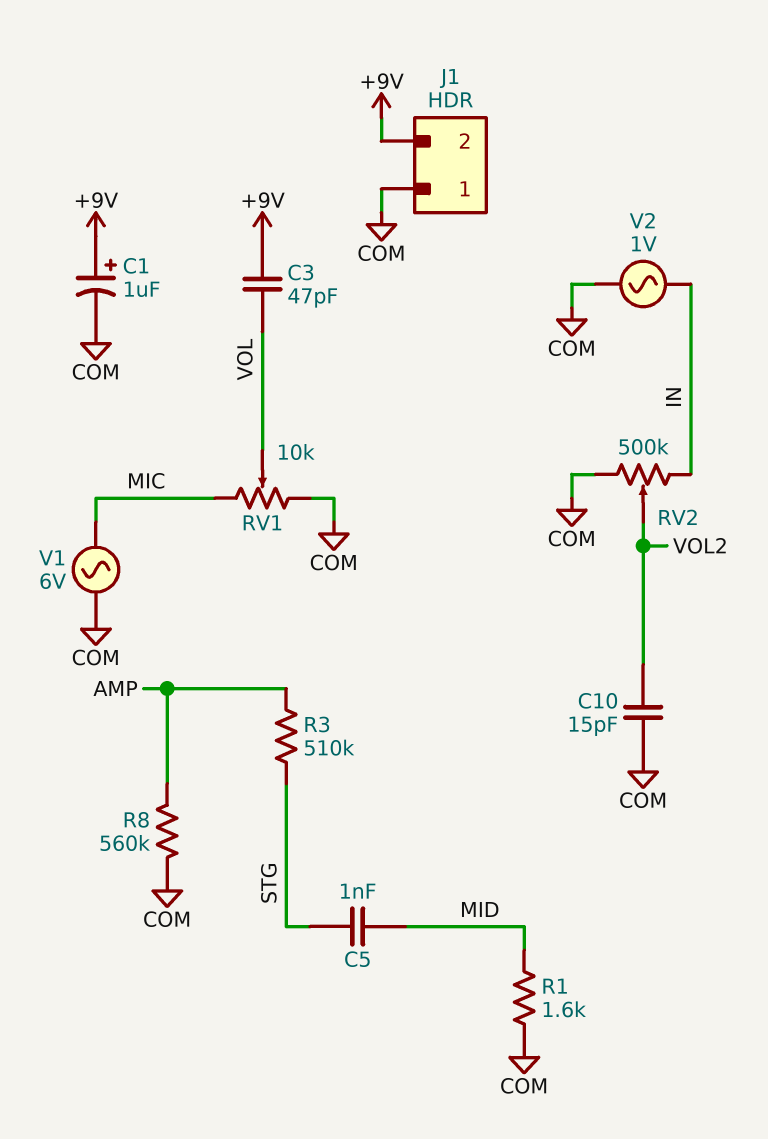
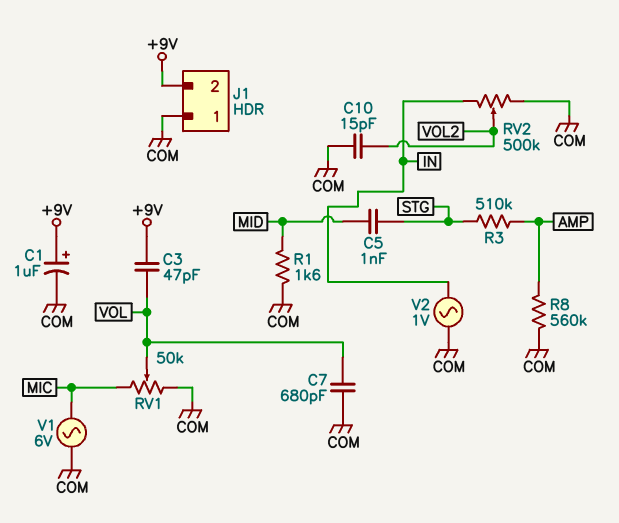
C7: none -> 680pF (COM, VOL)
RV1: 10k (COM, MIC, wiper VOL) -> 50k (COM, MIC, wiper VOL)

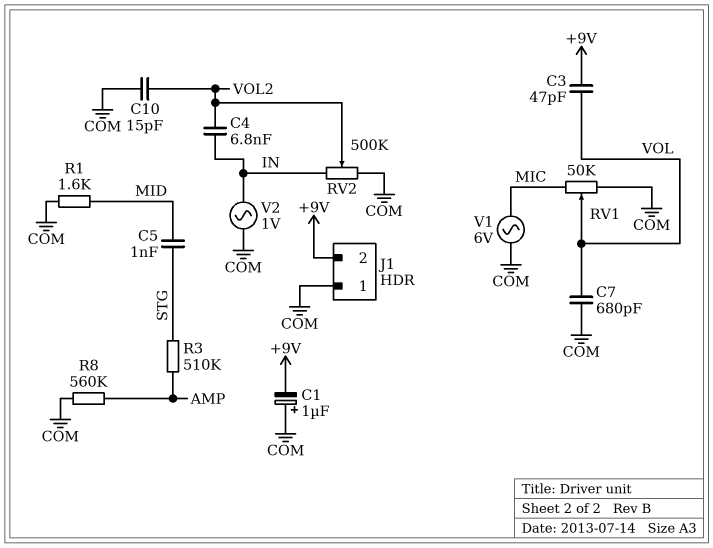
C1: 1uF (plus +9V, minus COM) -> 1uF (plus COM, minus +9V)
C4: none -> 6.8nF (IN, VOL2)

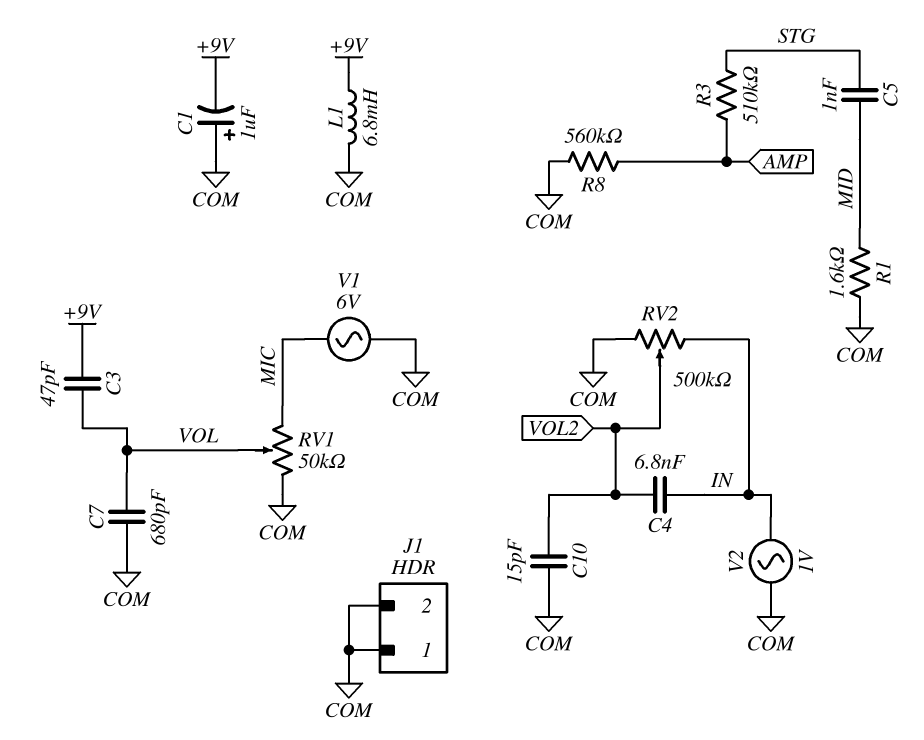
J1 pin 2: +9V -> COM
L1: none -> 6.8mH (+9V, COM)

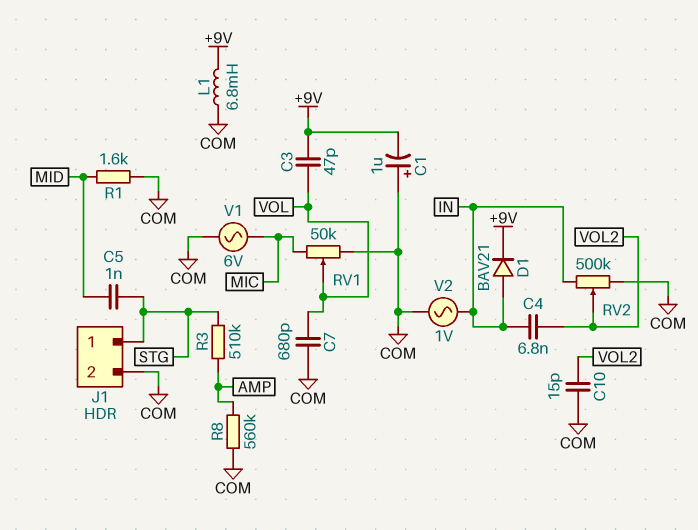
D1: none -> diode BAV21 (A IN, K +9V)
J1 pin 1: COM -> STG

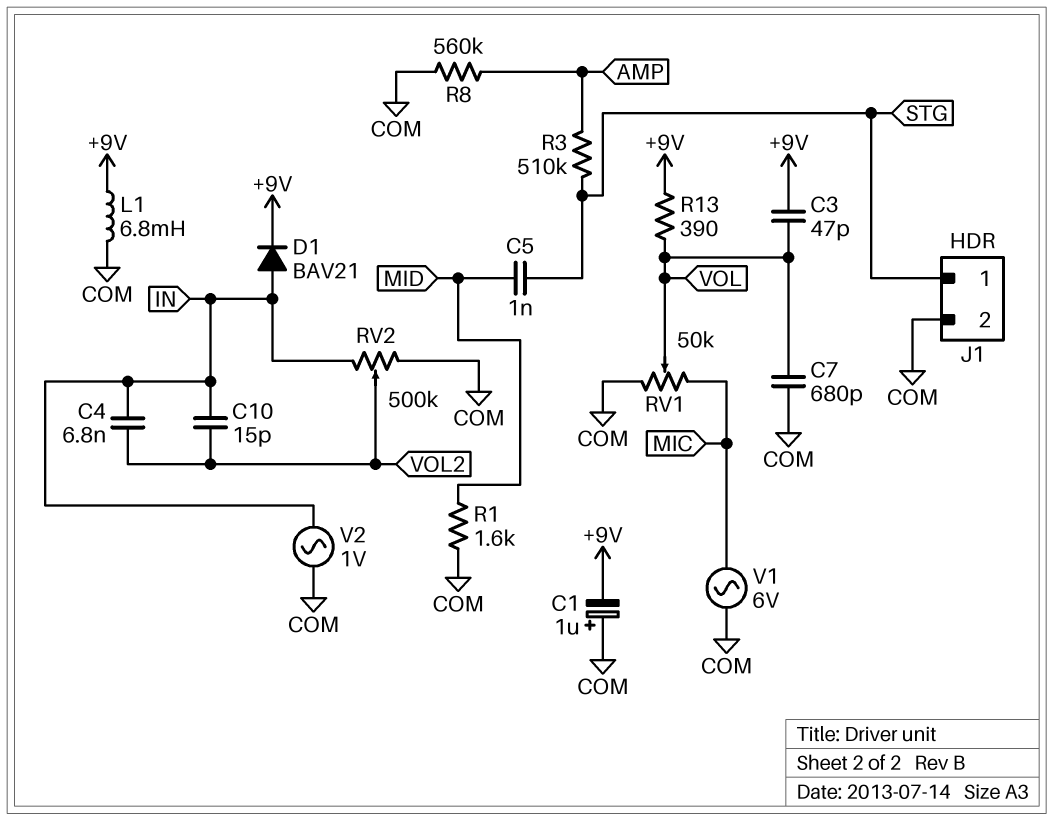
C10: 15pF (COM, VOL2) -> 15pF (IN, VOL2)
R13: none -> 390 (+9V, VOL)

